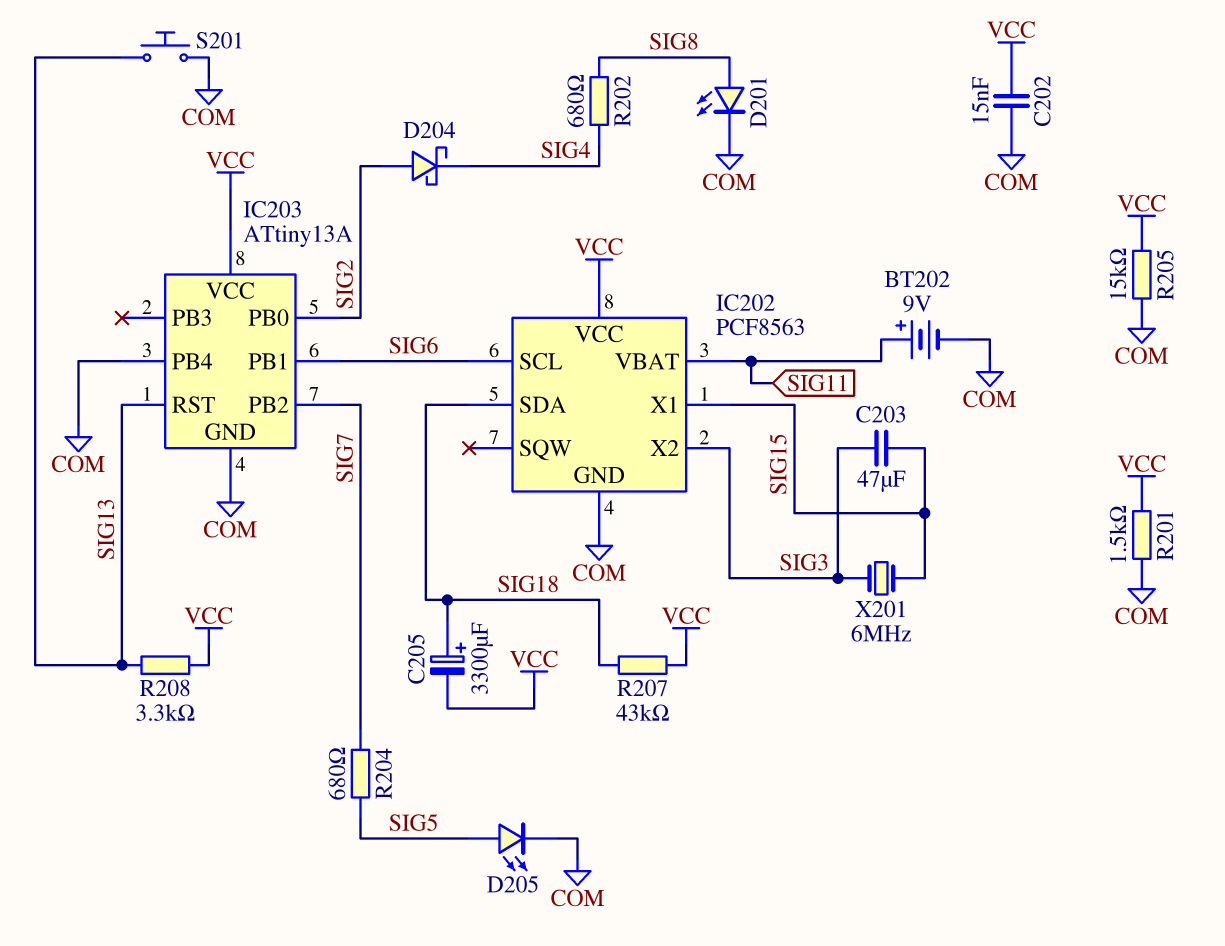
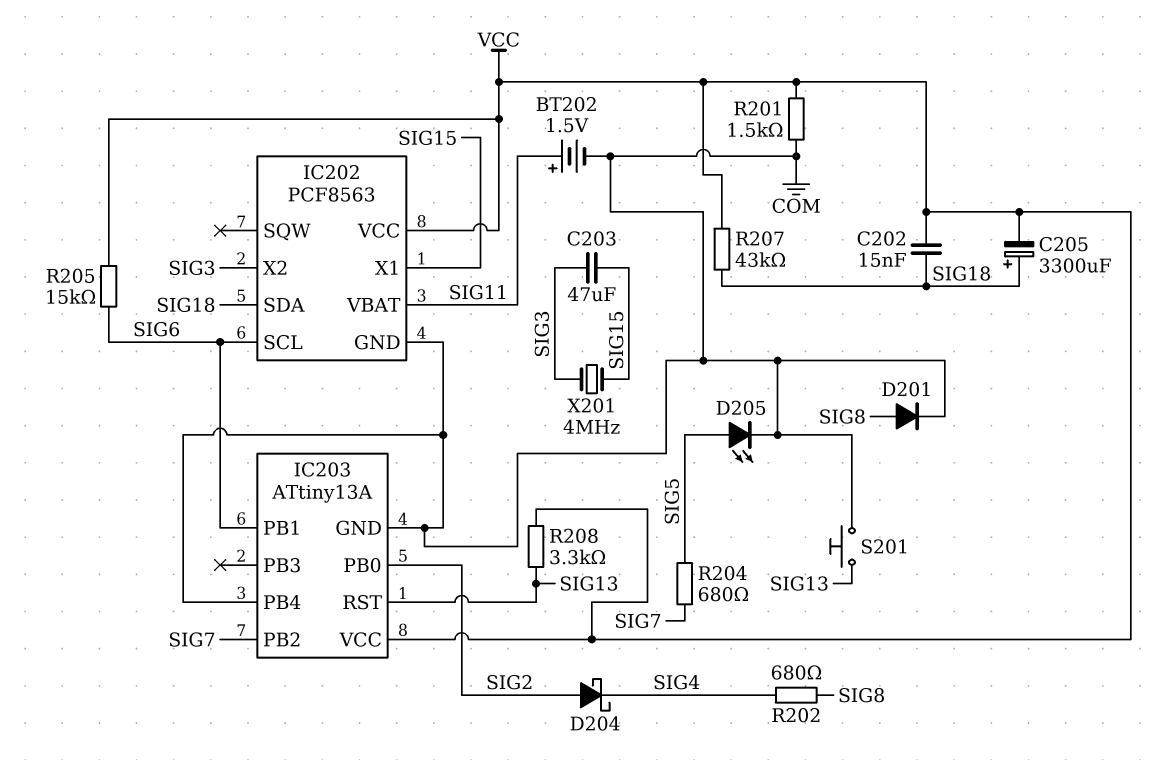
BT202: 9V (plus SIG11, minus COM) -> 1.5V (plus SIG11, minus COM)
C202: 15nF (COM, VCC) -> 15nF (SIG18, VCC)
D201: LED (A SIG8, K COM) -> diode (A SIG8, K COM)
R205: 15k (COM, VCC) -> 15k (SIG6, VCC)
X201: 6MHz (SIG3, SIG15) -> 4MHz (SIG3, SIG15)

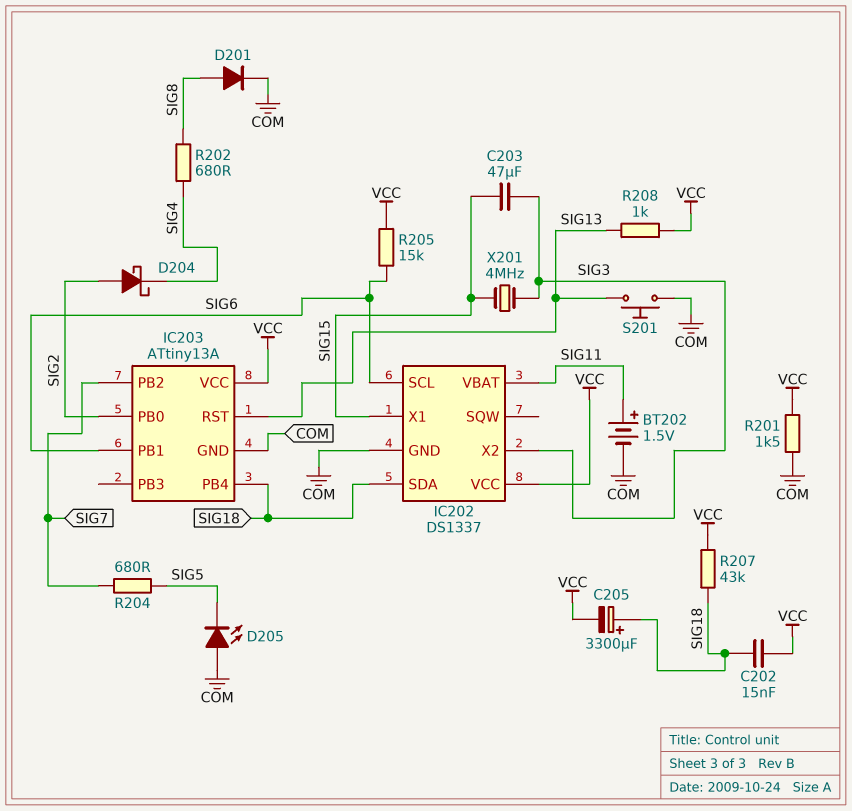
D205: LED (A SIG5, K COM) -> LED (A COM, K SIG5)
IC202: PCF8563 -> DS1337
IC203 pin PB4: COM -> SIG18
R208: 3.3k (SIG13, VCC) -> 1k (SIG13, VCC)

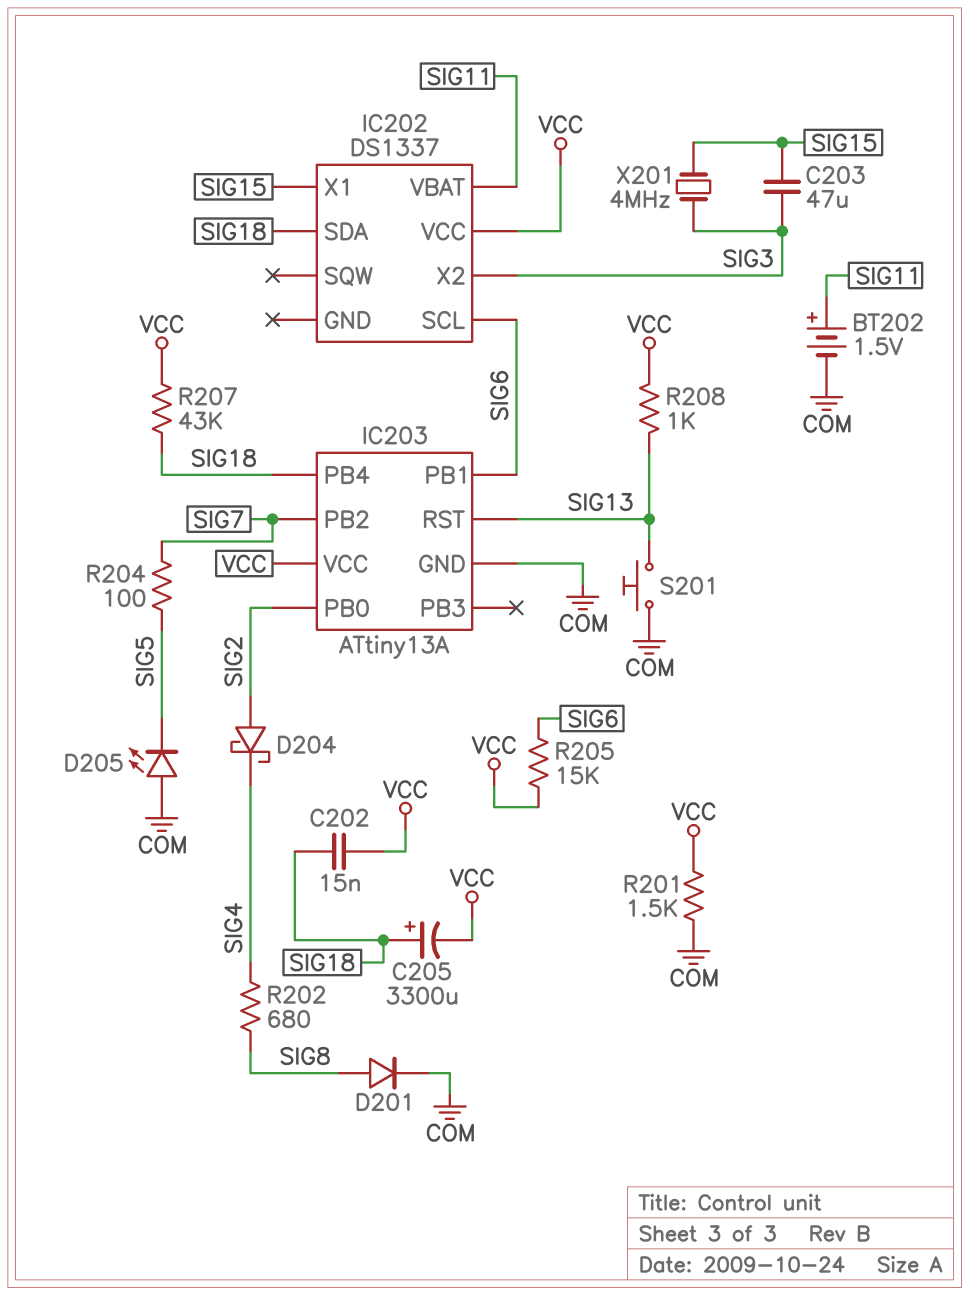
IC202 pin GND: COM -> none
R204: 680 (SIG5, SIG7) -> 100 (SIG5, SIG7)

